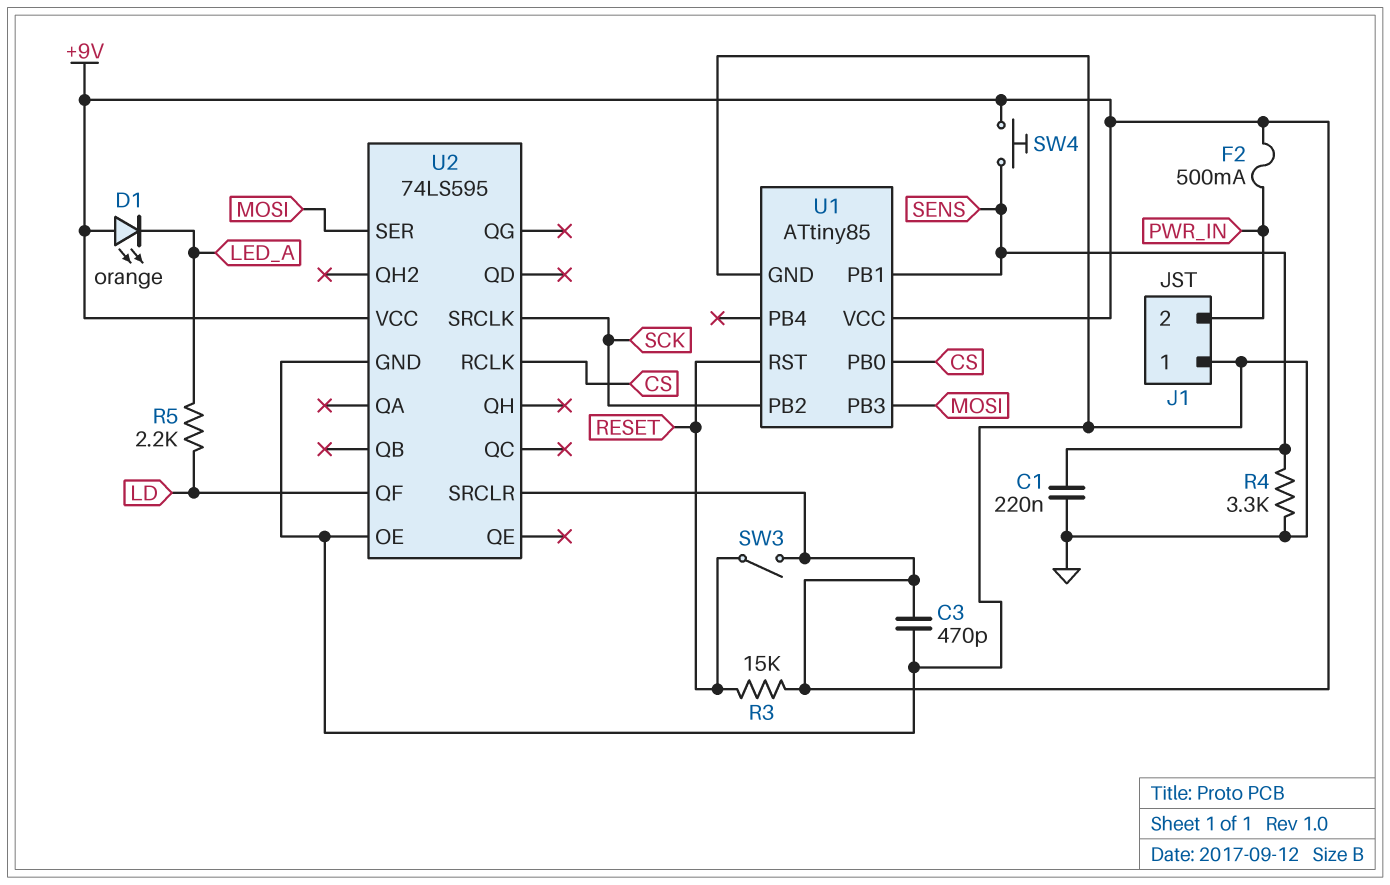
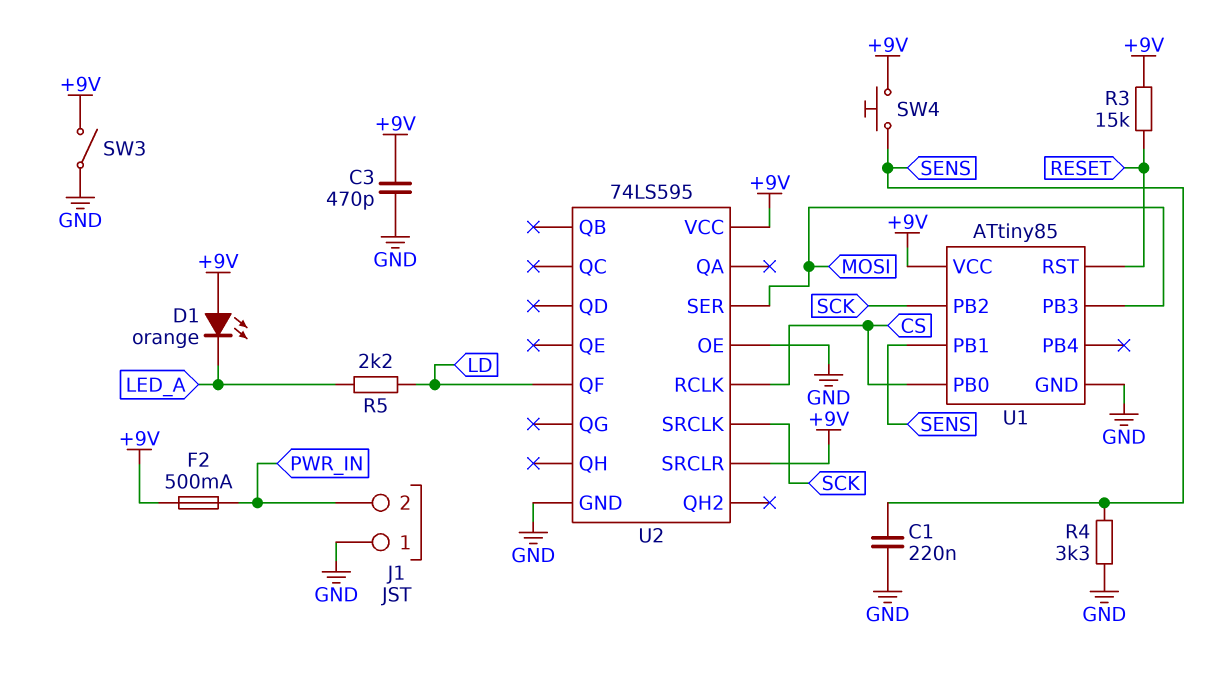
SW3: switch (+9V, RESET) -> switch (+9V, GND)

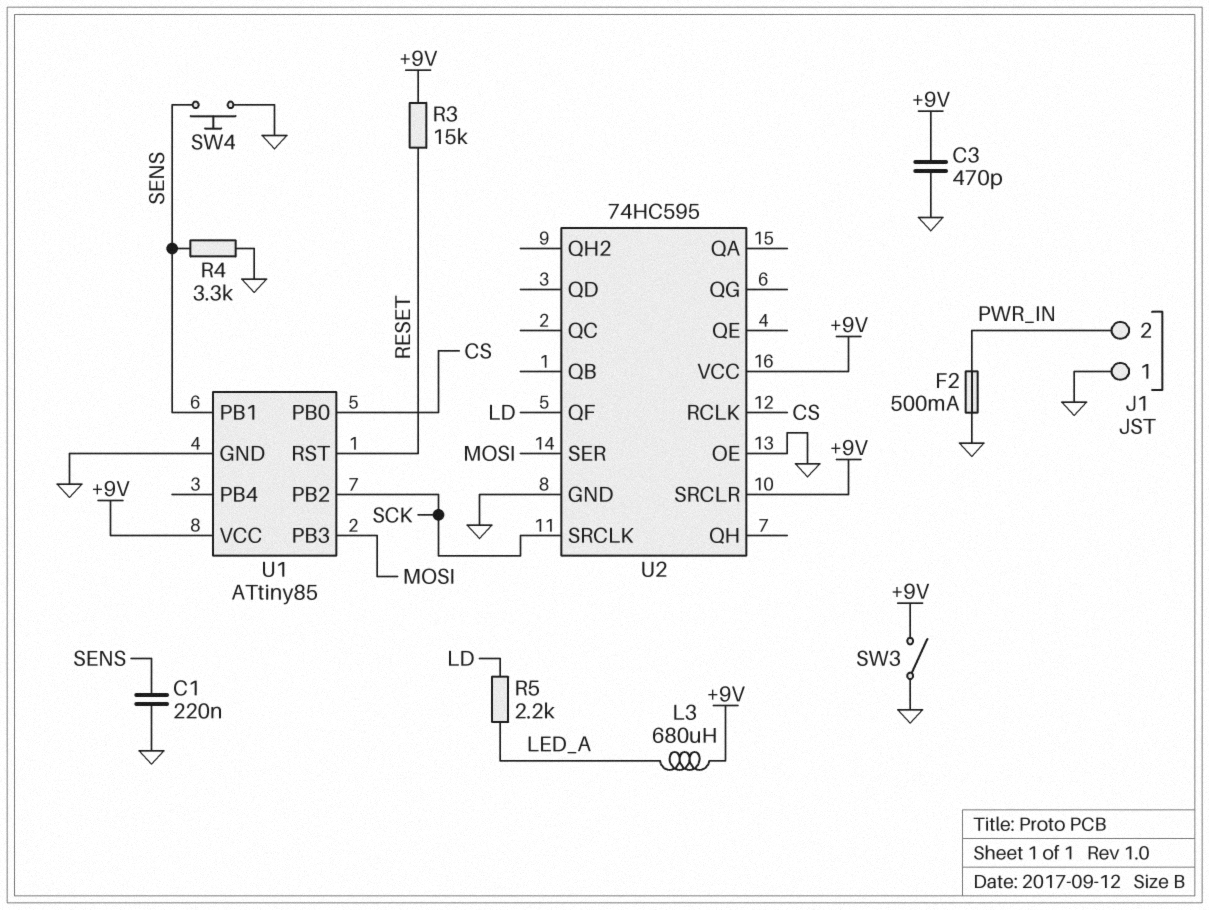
D1: LED orange (A +9V, K LED_A) -> none
F2: 500mA (+9V, PWR_IN) -> 500mA (GND, PWR_IN)
L3: none -> 680uH (+9V, LED_A)
SW4: button (+9V, SENS) -> button (GND, SENS)
U2: 74LS595 -> 74HC595

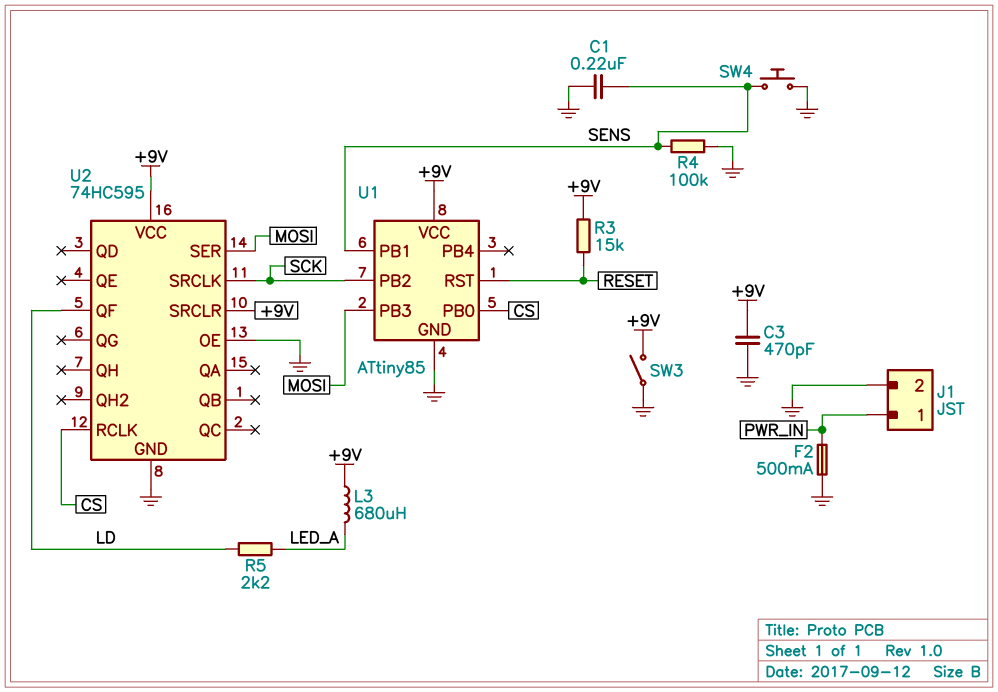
J1 pin 1: GND -> PWR_IN
J1 pin 2: PWR_IN -> GND
R4: 3.3k (GND, SENS) -> 100k (GND, SENS)

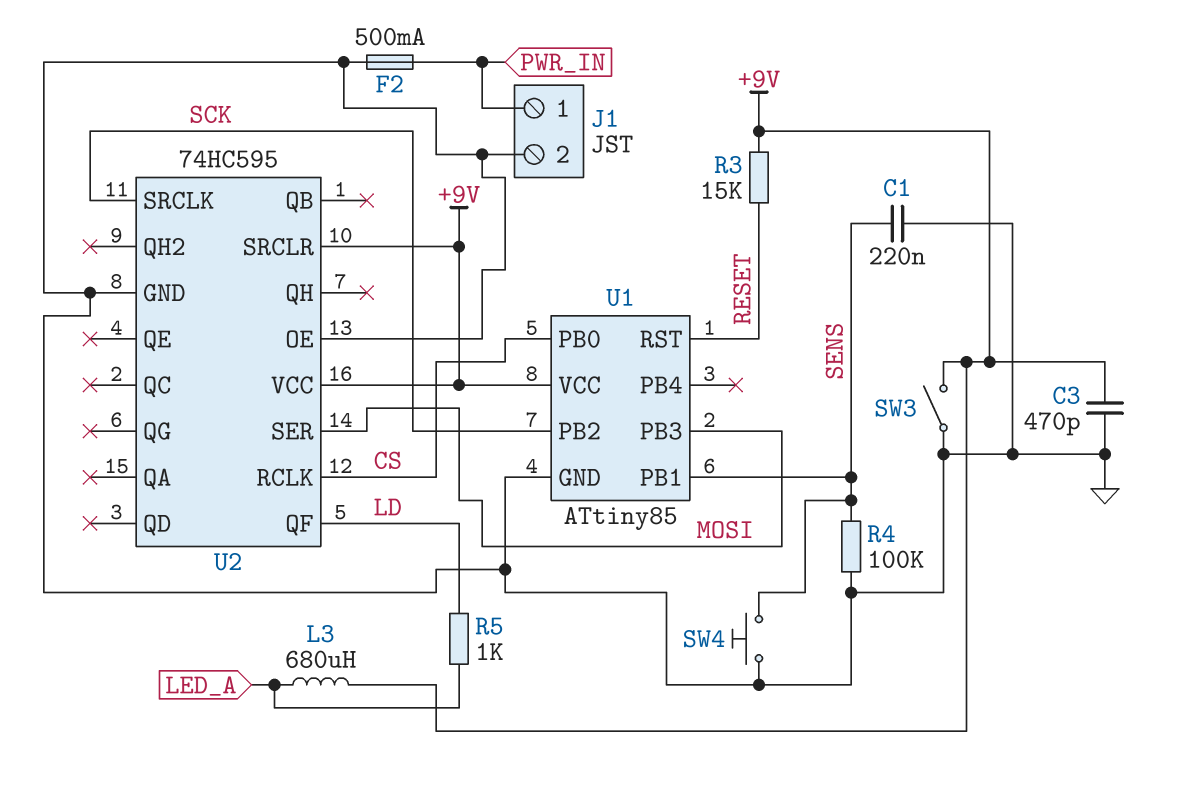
R5: 2.2k (LD, LED_A) -> 1k (LD, LED_A)

